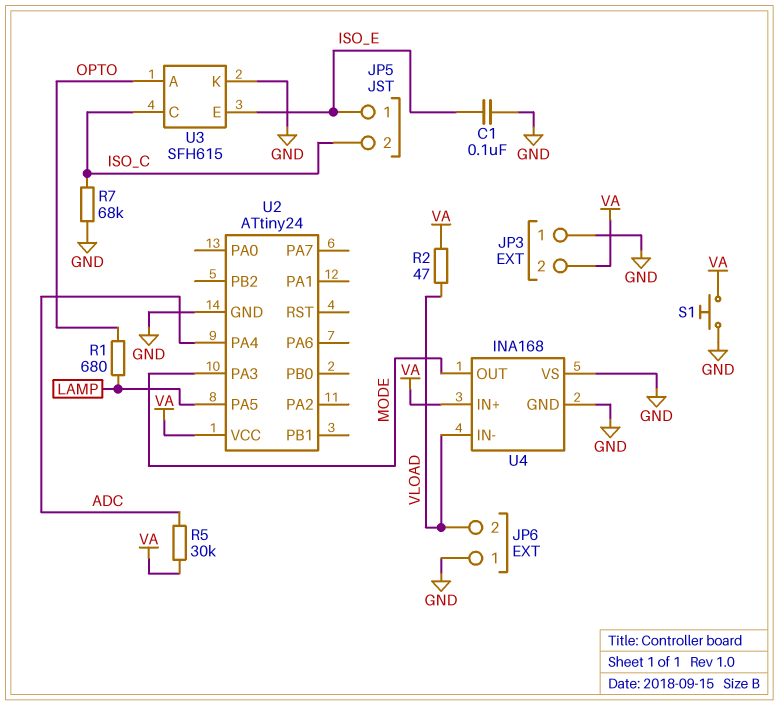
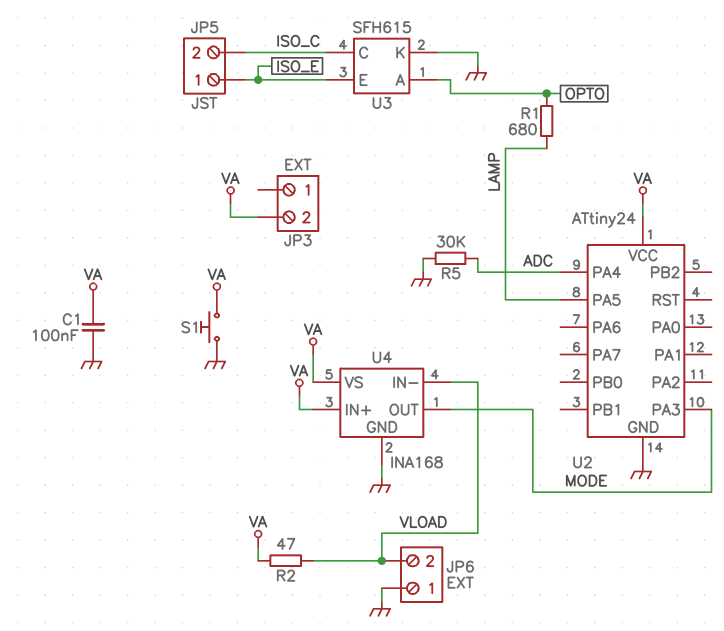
C1: 100nF (GND, ISO_E) -> 100nF (GND, VA)
JP3 pin 1: GND -> none
R5: 30k (ADC, VA) -> 30k (ADC, GND)
R7: 68k (GND, ISO_C) -> none
U4 pin VS: GND -> VA

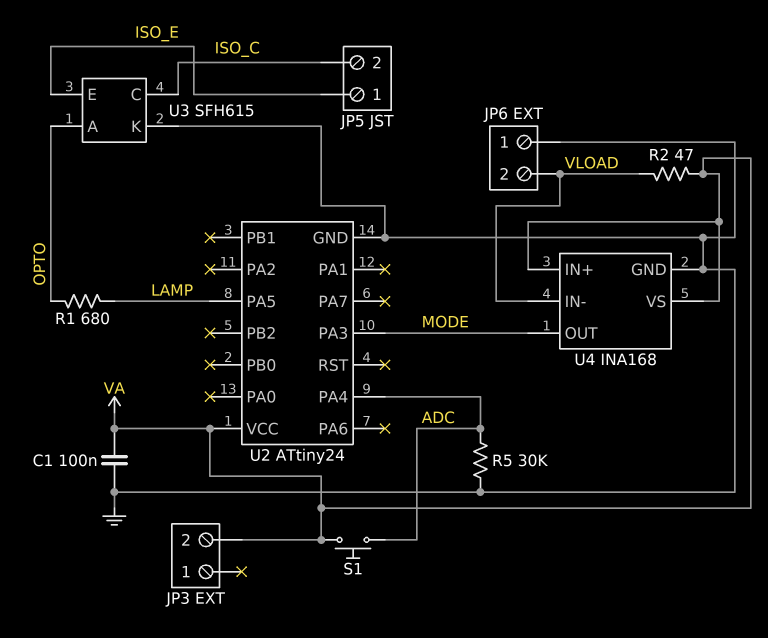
S1: button (GND, VA) -> button (ADC, VA)

